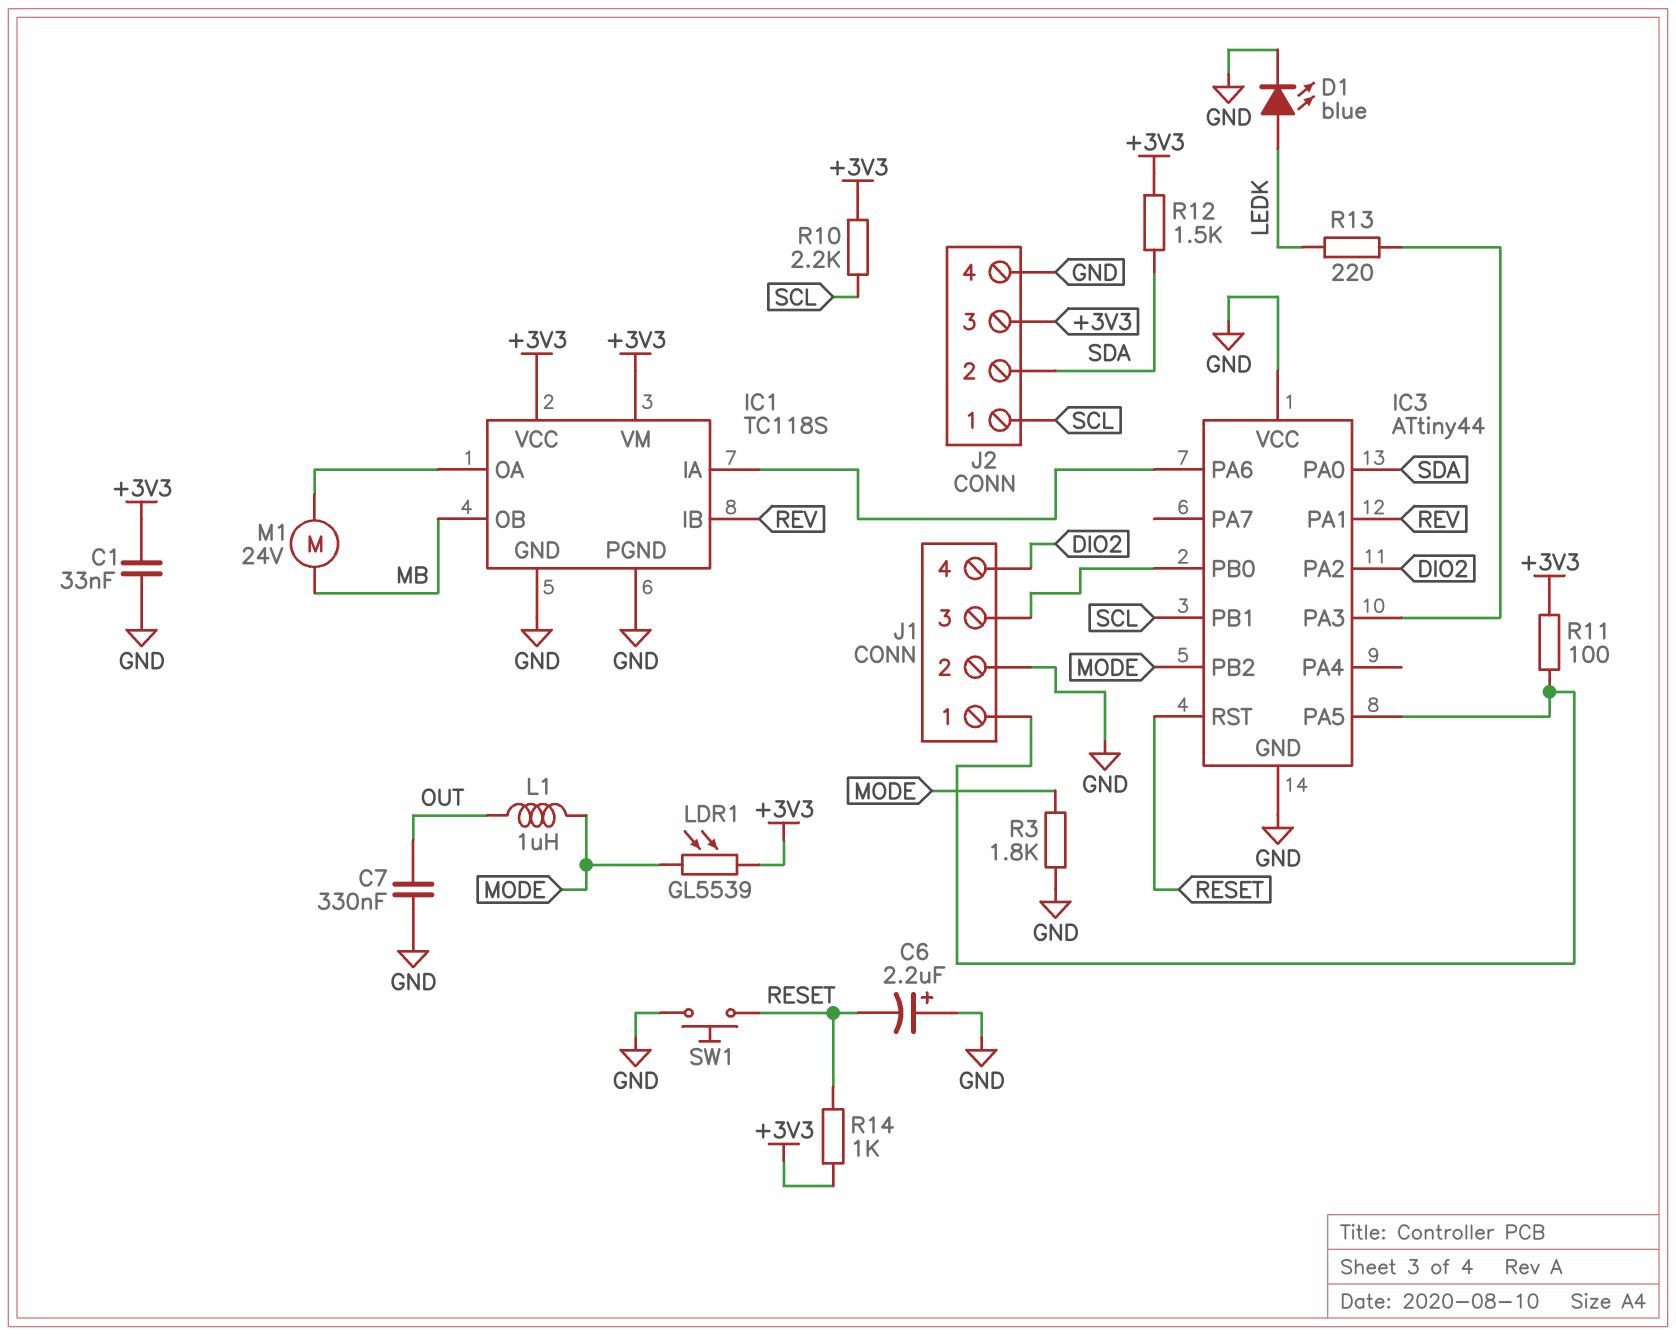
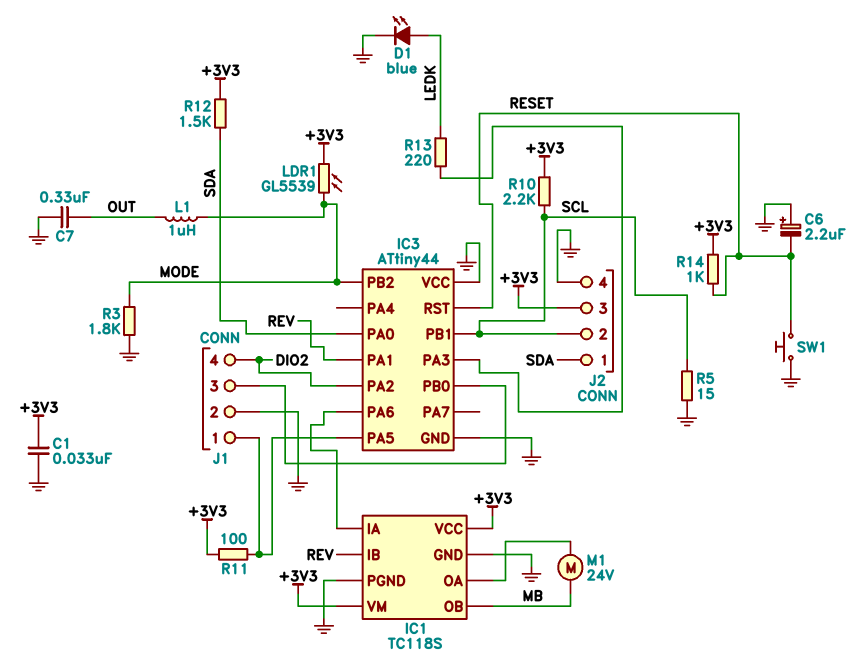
J2 pin 1: SCL -> SDA
J2 pin 2: SDA -> SCL
R5: none -> 15 (GND, SCL)

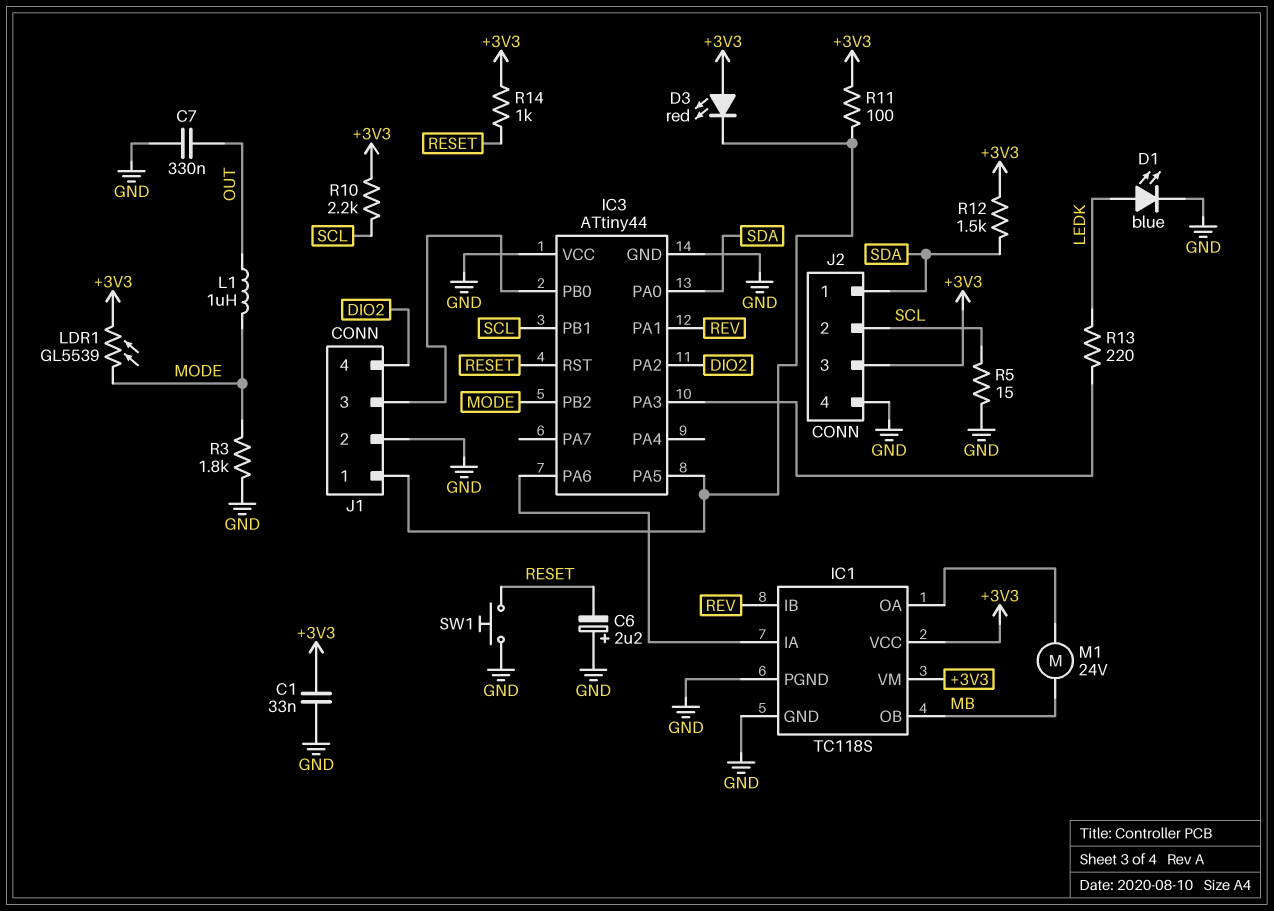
D3: none -> LED red (A +3V3, K IC3/PA5)

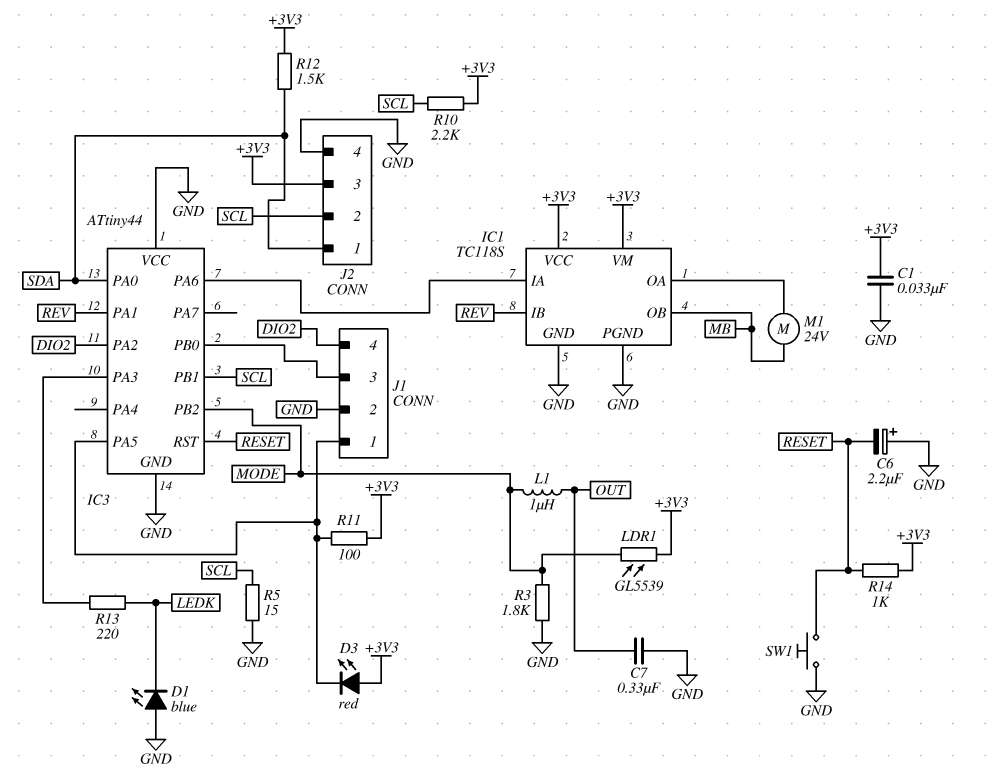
D1: LED blue (A LEDK, K GND) -> LED blue (A GND, K LEDK)

